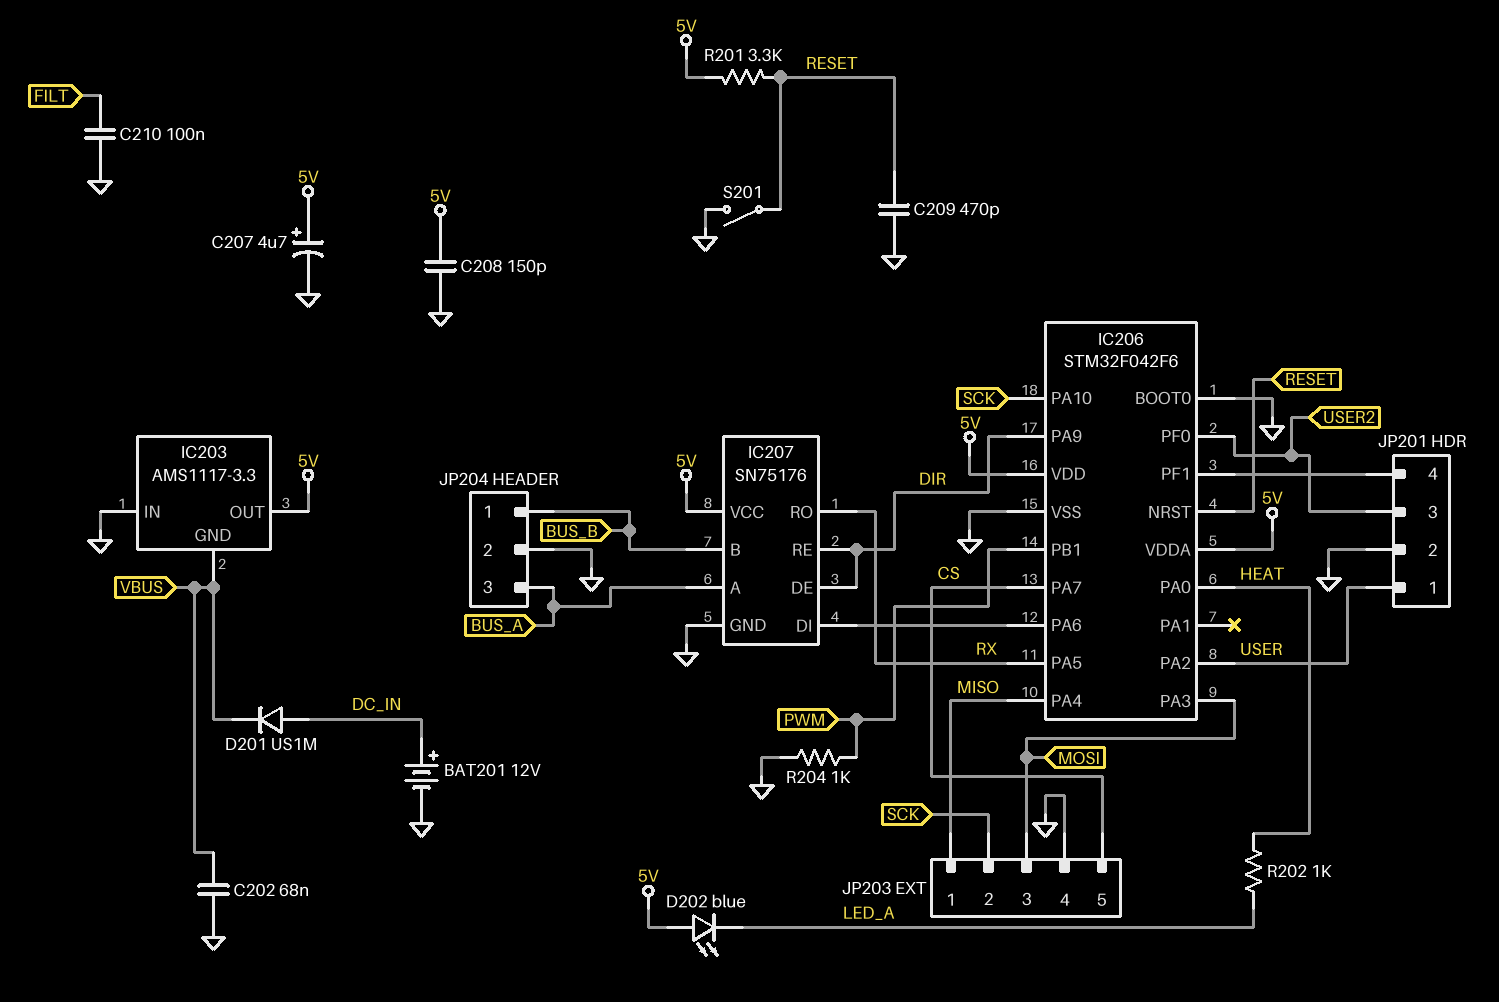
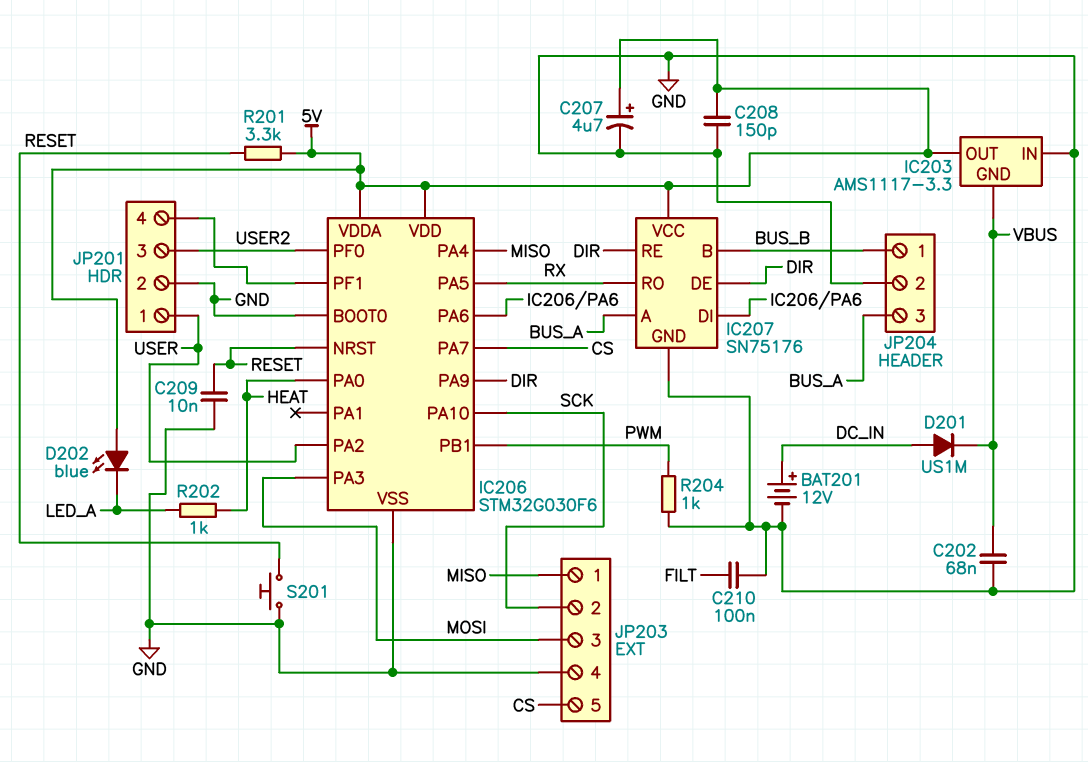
C209: 470pF (GND, RESET) -> 10nF (GND, RESET)
IC206: STM32F042F6 -> STM32G030F6
S201: switch (GND, RESET) -> button (GND, RESET)

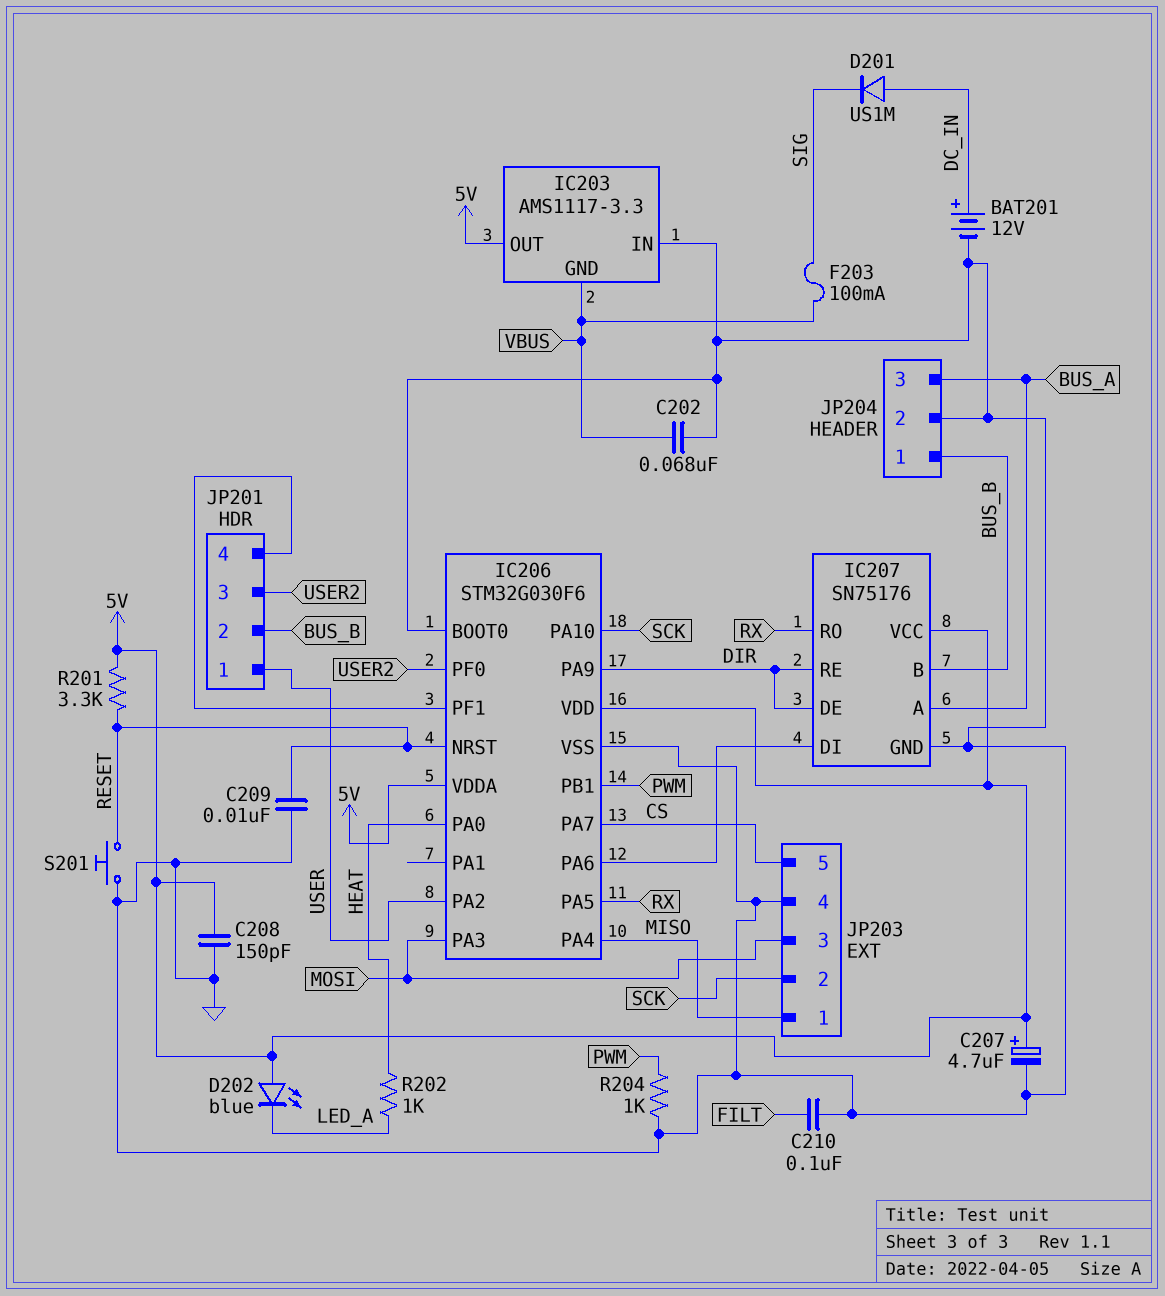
D201: diode US1M (A DC_IN, K VBUS) -> diode US1M (A DC_IN, K SIG)
F203: none -> 100mA (SIG, VBUS)
JP201 pin 2: GND -> BUS_B

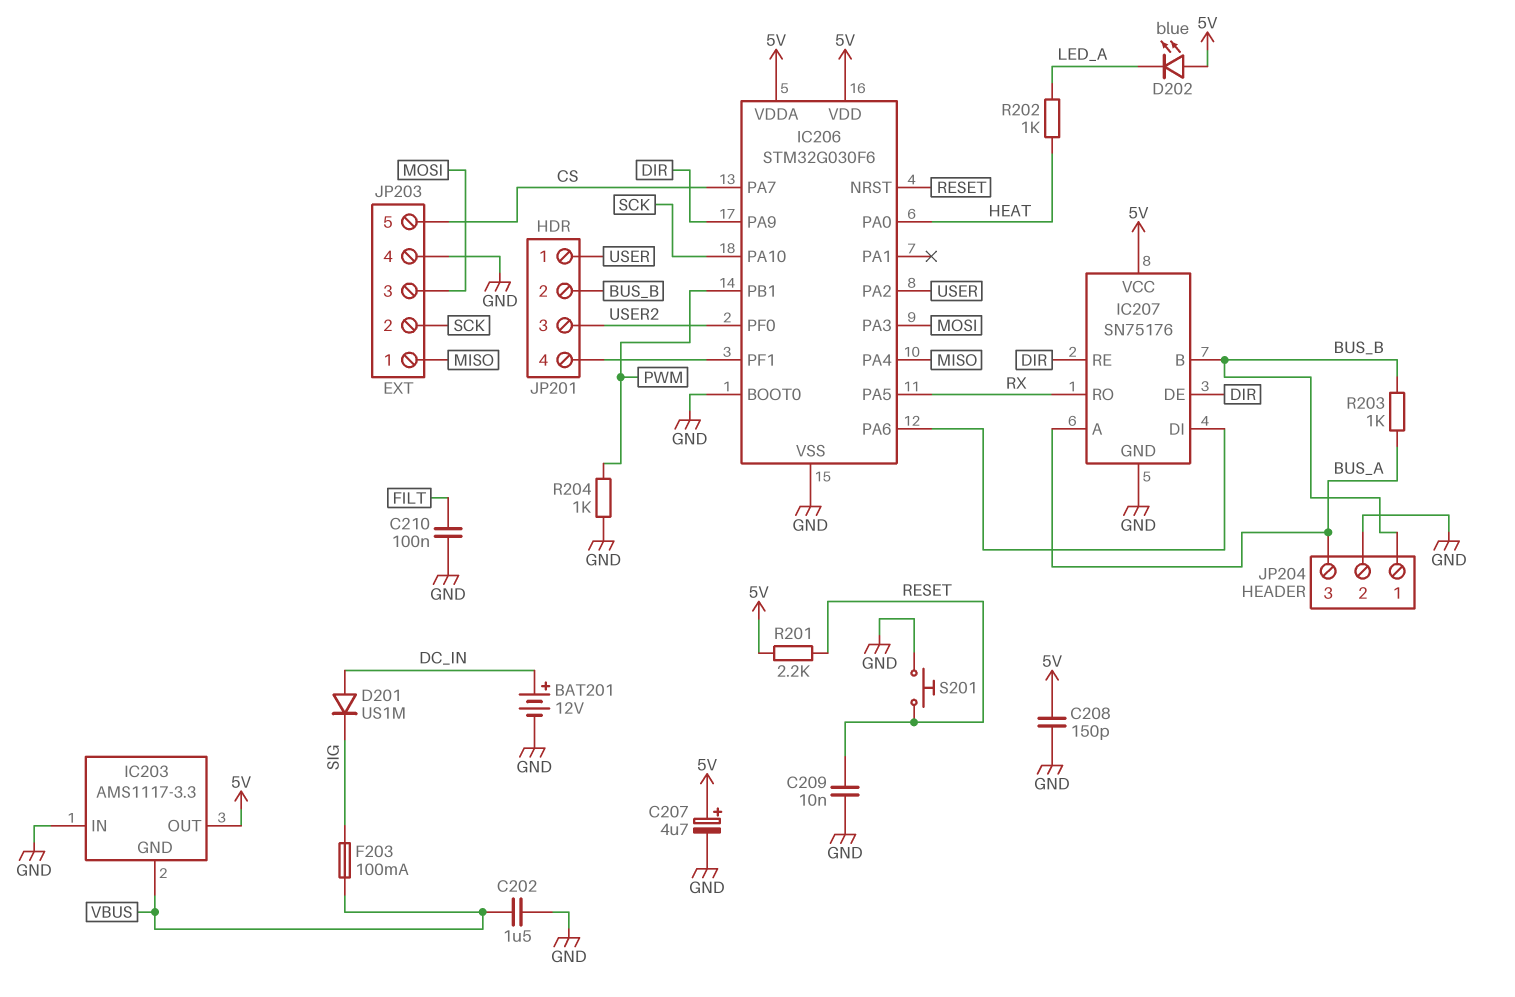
C202: 68nF (GND, VBUS) -> 1.5uF (GND, VBUS)
R201: 3.3k (5V, RESET) -> 2.2k (5V, RESET)
R203: none -> 1k (BUS_A, BUS_B)

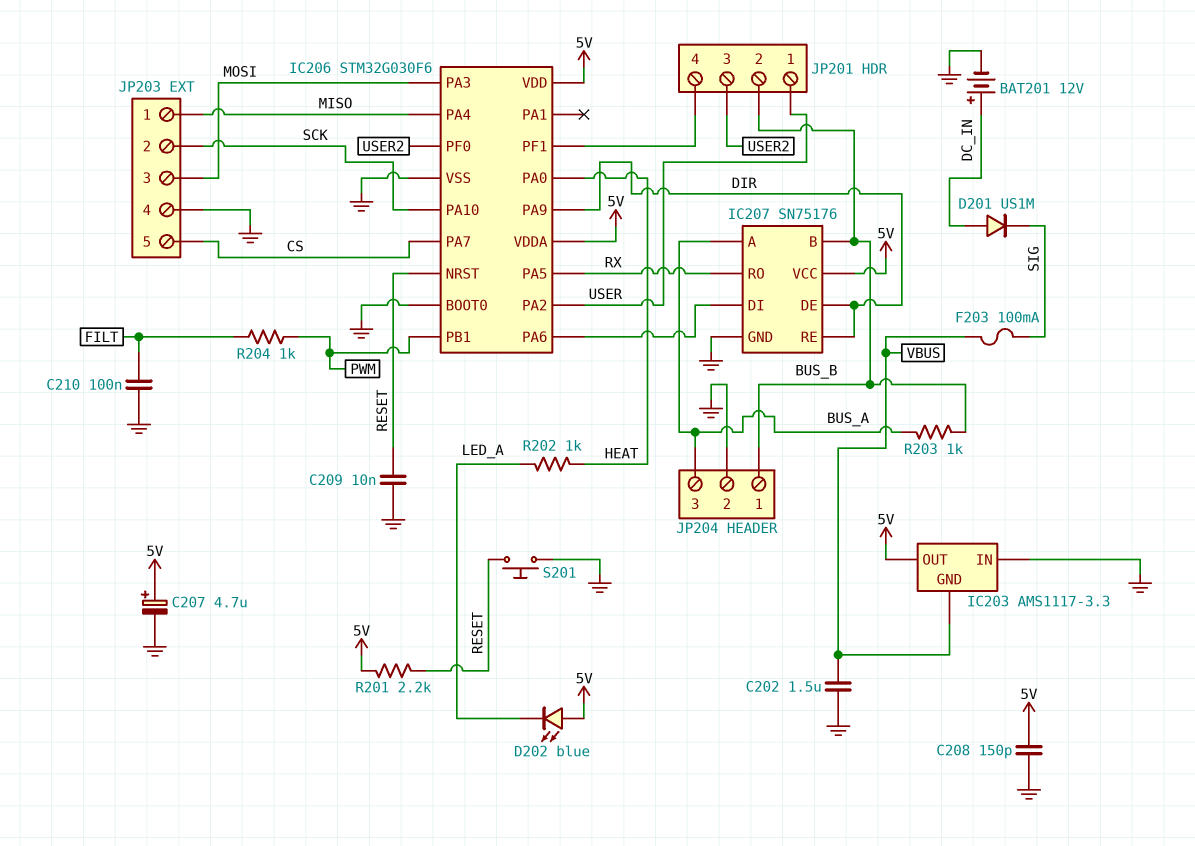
R204: 1k (GND, PWM) -> 1k (FILT, PWM)

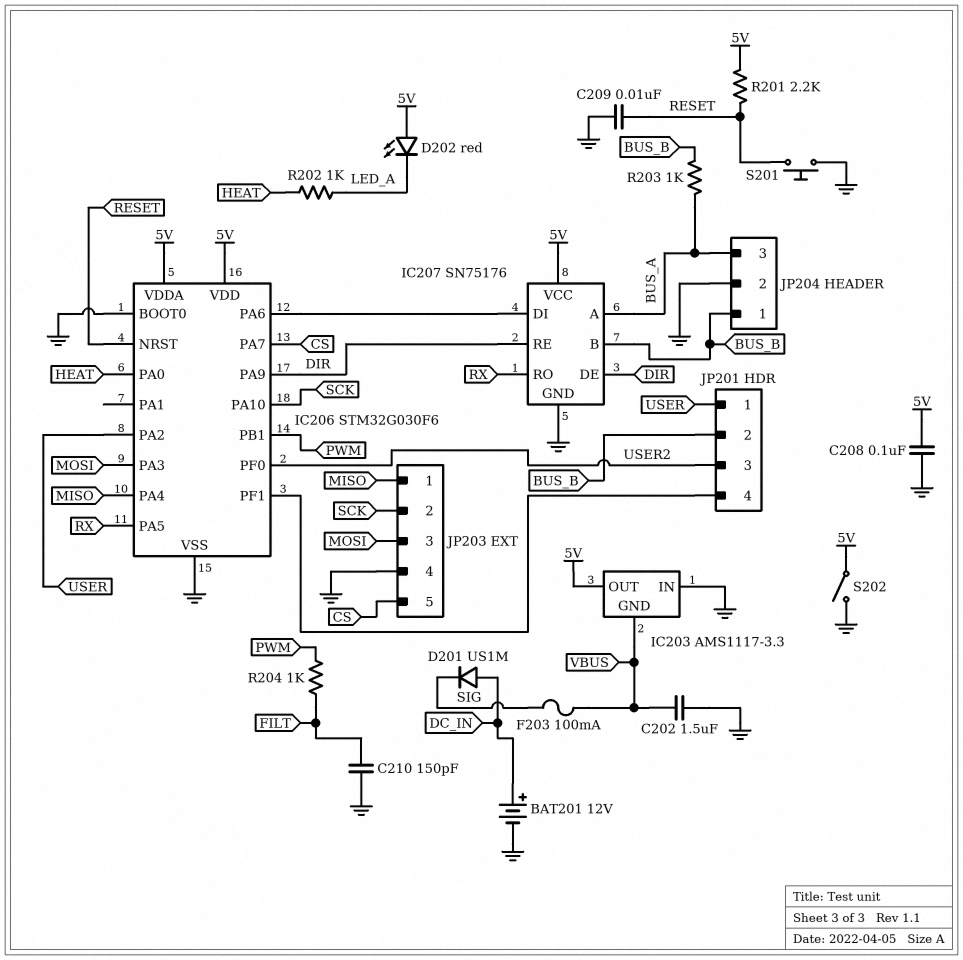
C207: 4.7uF (plus 5V, minus GND) -> none
C208: 150pF (5V, GND) -> 100nF (5V, GND)
C210: 100nF (FILT, GND) -> 150pF (FILT, GND)
D202: LED blue (A 5V, K LED_A) -> LED red (A 5V, K LED_A)
S202: none -> switch (5V, GND)

